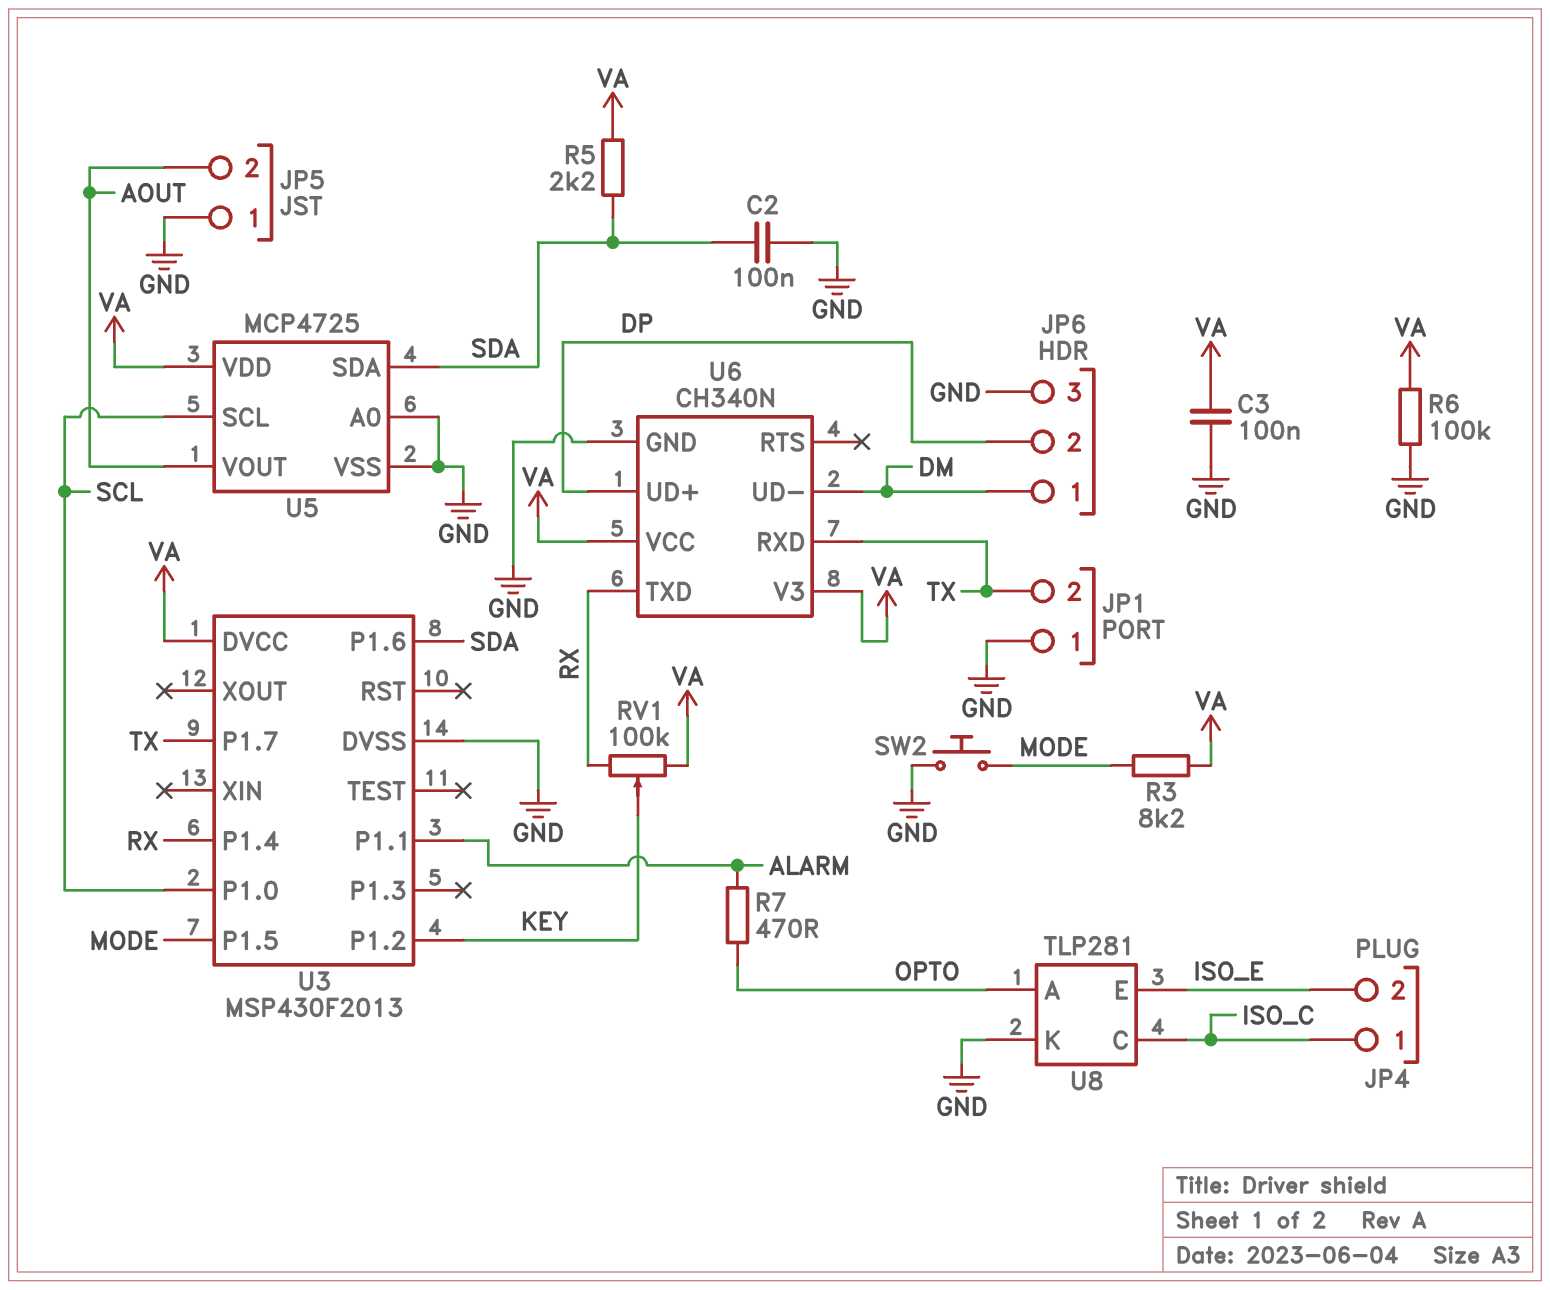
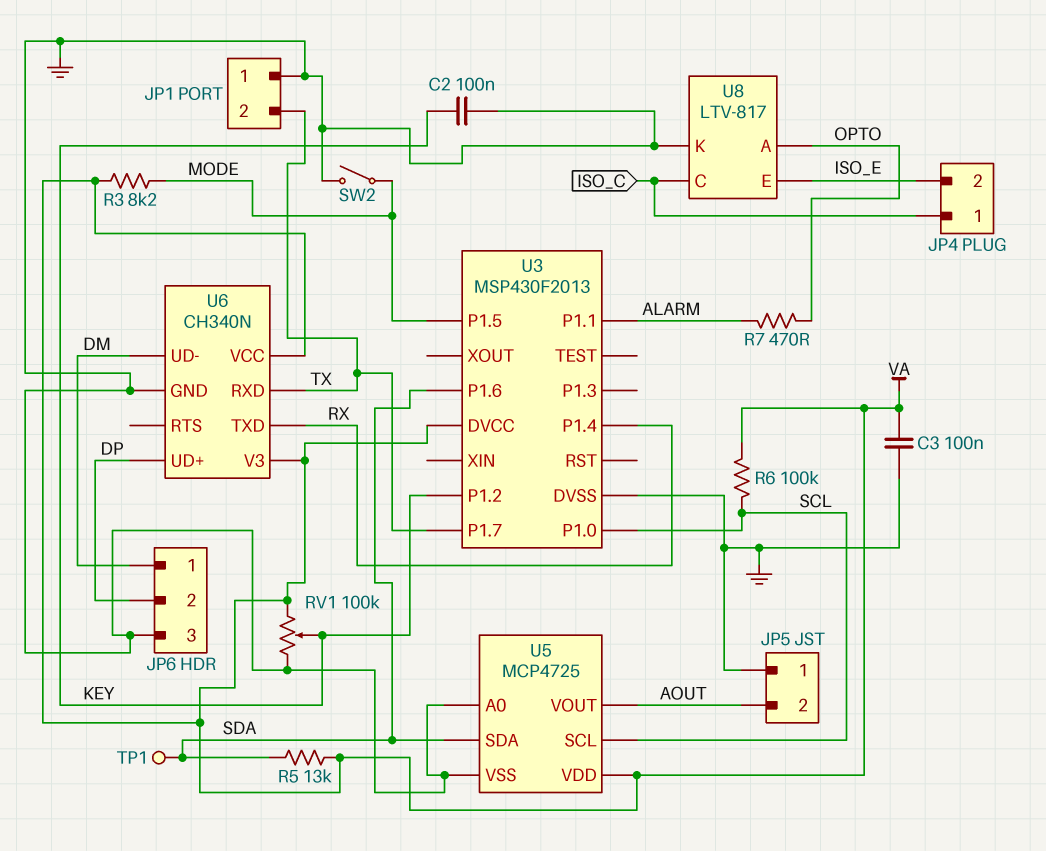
C2: 100nF (GND, SDA) -> 100nF (GND, KEY)
R5: 2.2k (SDA, VA) -> 13k (SDA, VA)
R6: 100k (GND, VA) -> 100k (SCL, VA)
RV1: 100k (RX, VA, wiper KEY) -> 100k (GND, VA, wiper KEY)
SW2: button (GND, MODE) -> switch (GND, MODE)
TP1: none -> test point (SDA)
U8: TLP281 -> LTV-817

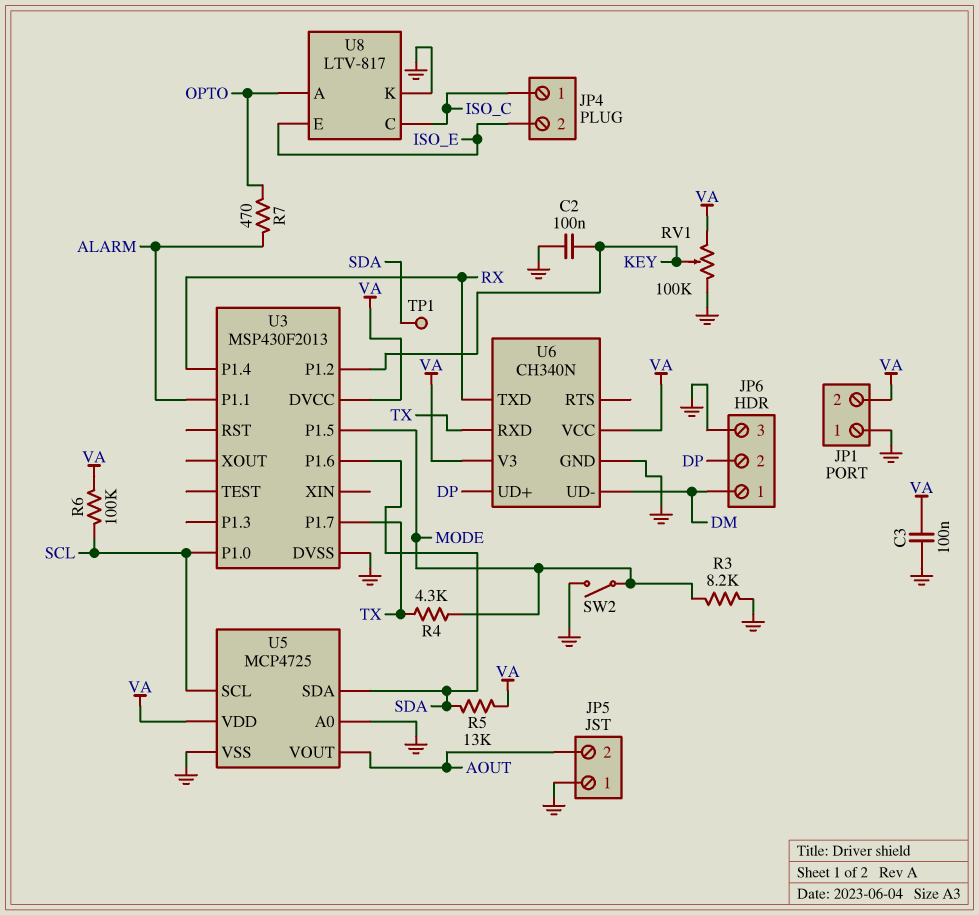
JP1 pin 2: TX -> VA
R3: 8.2k (MODE, VA) -> 8.2k (GND, MODE)
R4: none -> 4.3k (MODE, TX)

